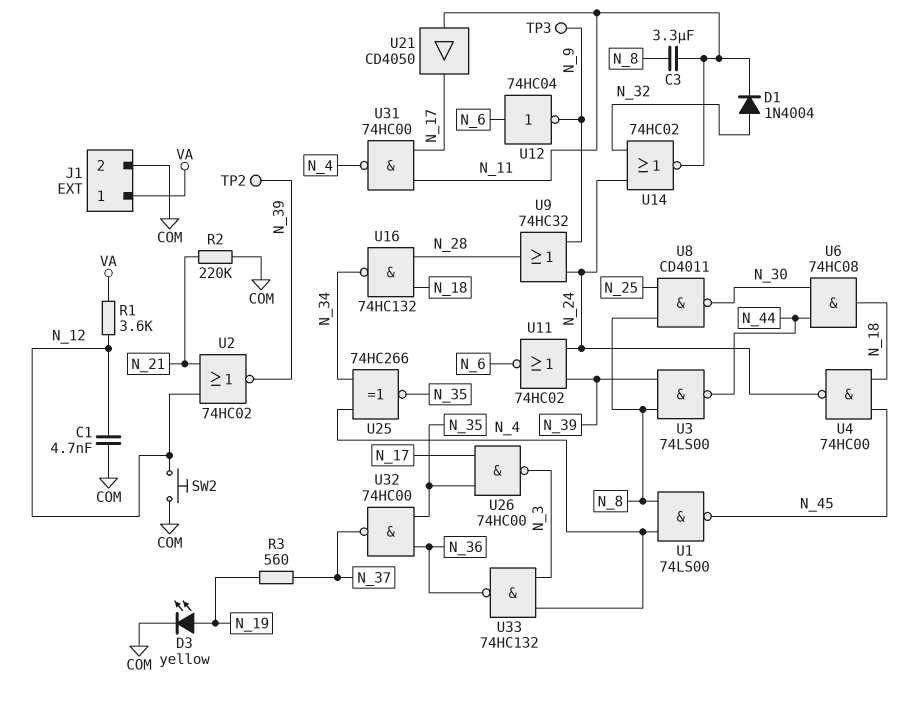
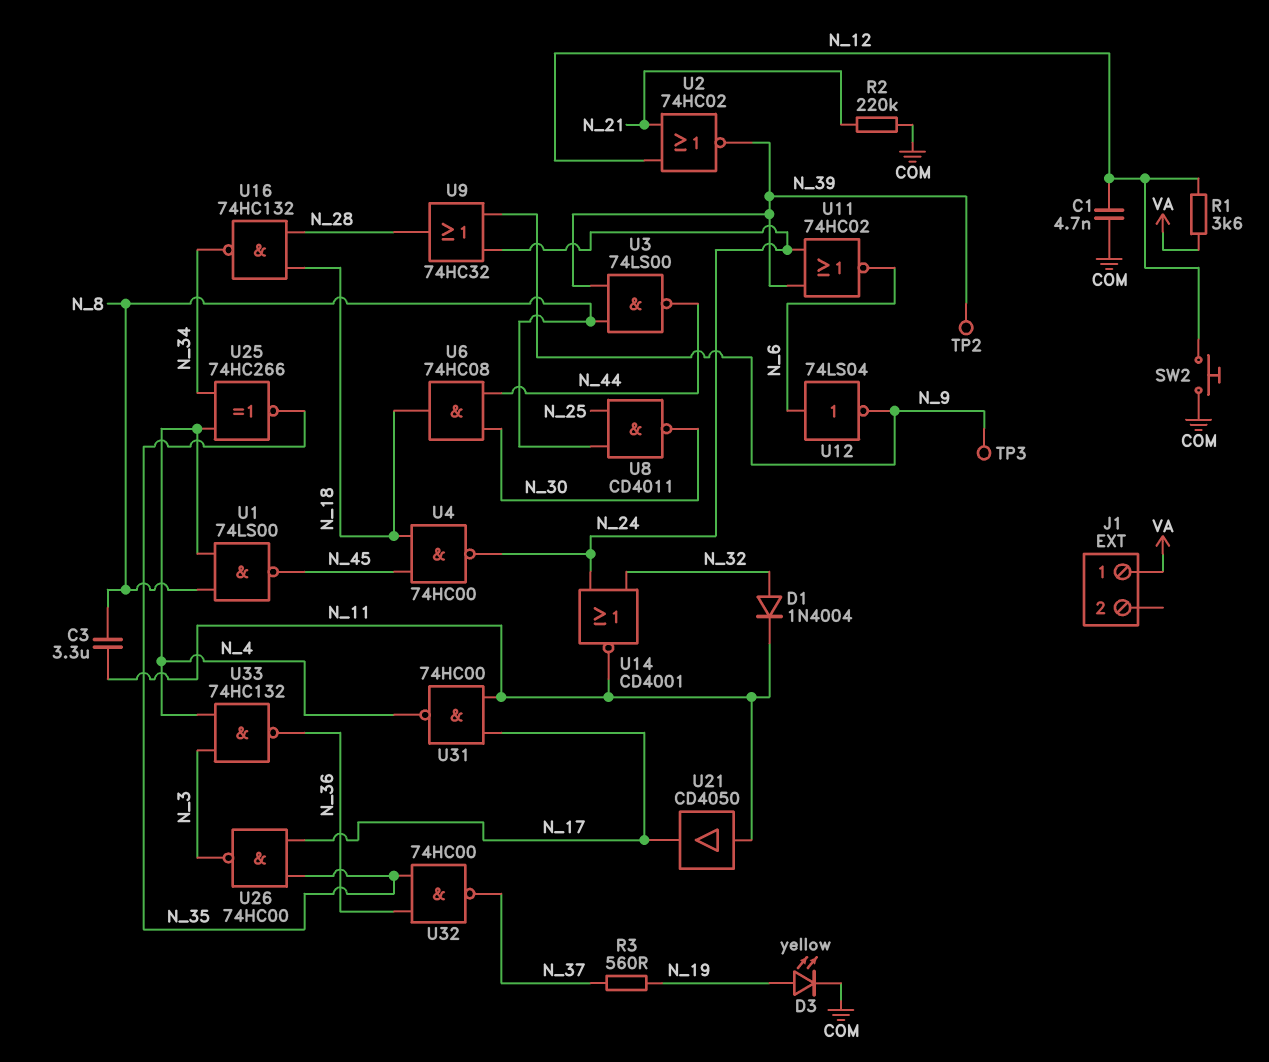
J1 pin 2: COM -> none
U12: NOT 74HC04 (in N_6, out N_9) -> NOT 74LS04 (in N_6, out N_9)
U14: NOR 74HC02 (in N_24, in N_32, out N_11) -> NOR CD4001 (in N_24, in N_32, out N_11)

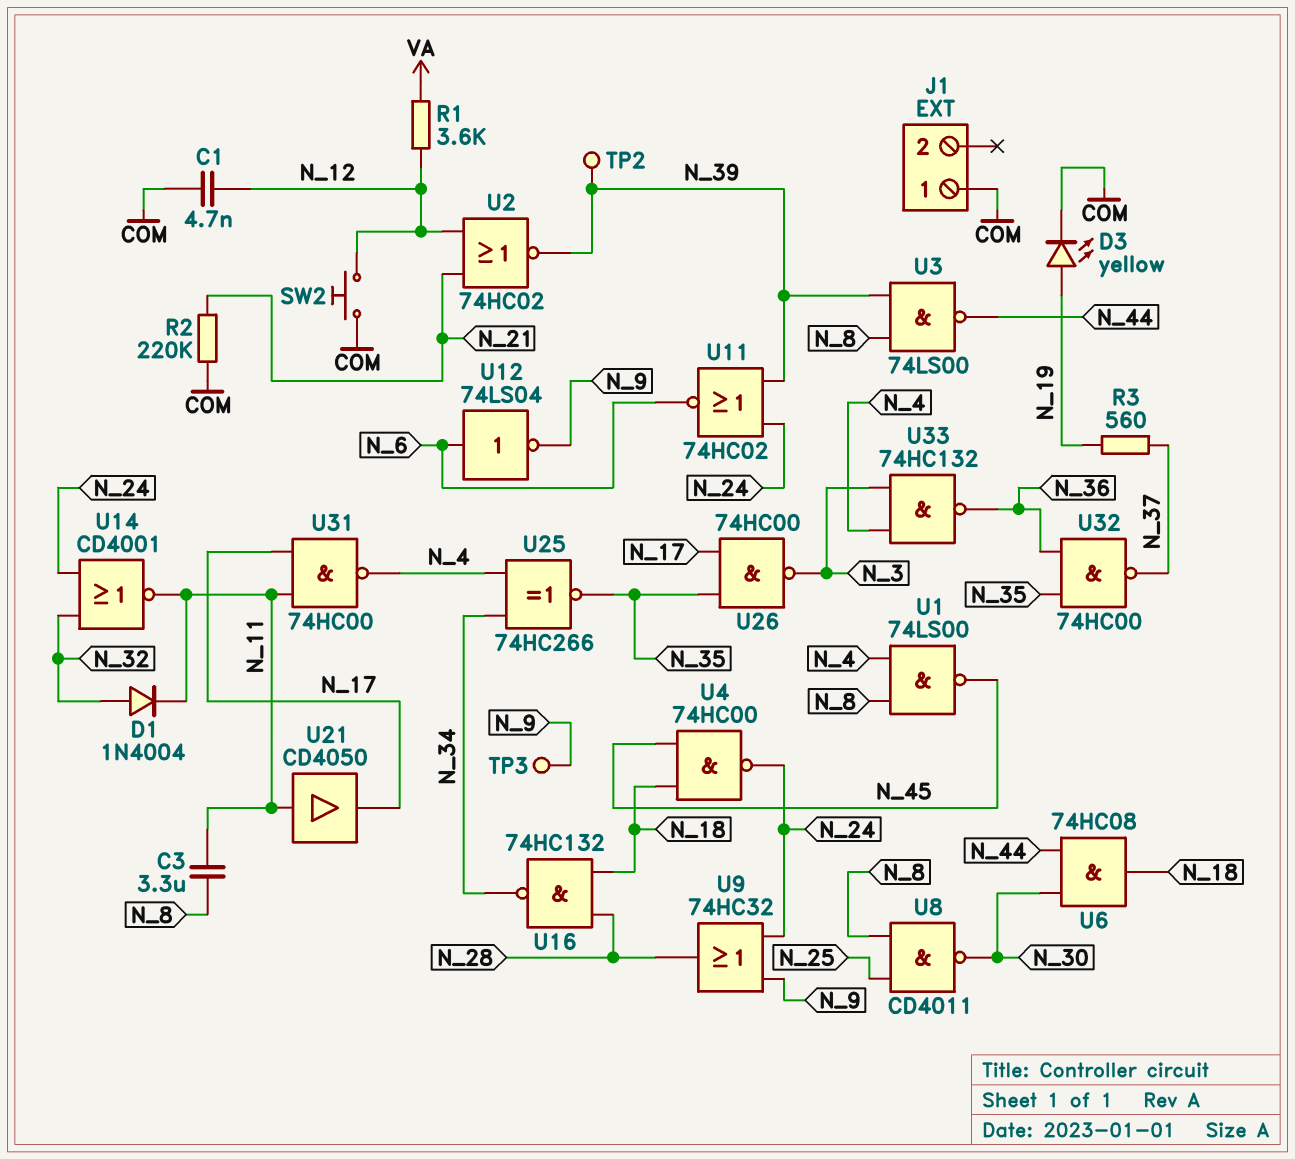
J1 pin 1: VA -> COM

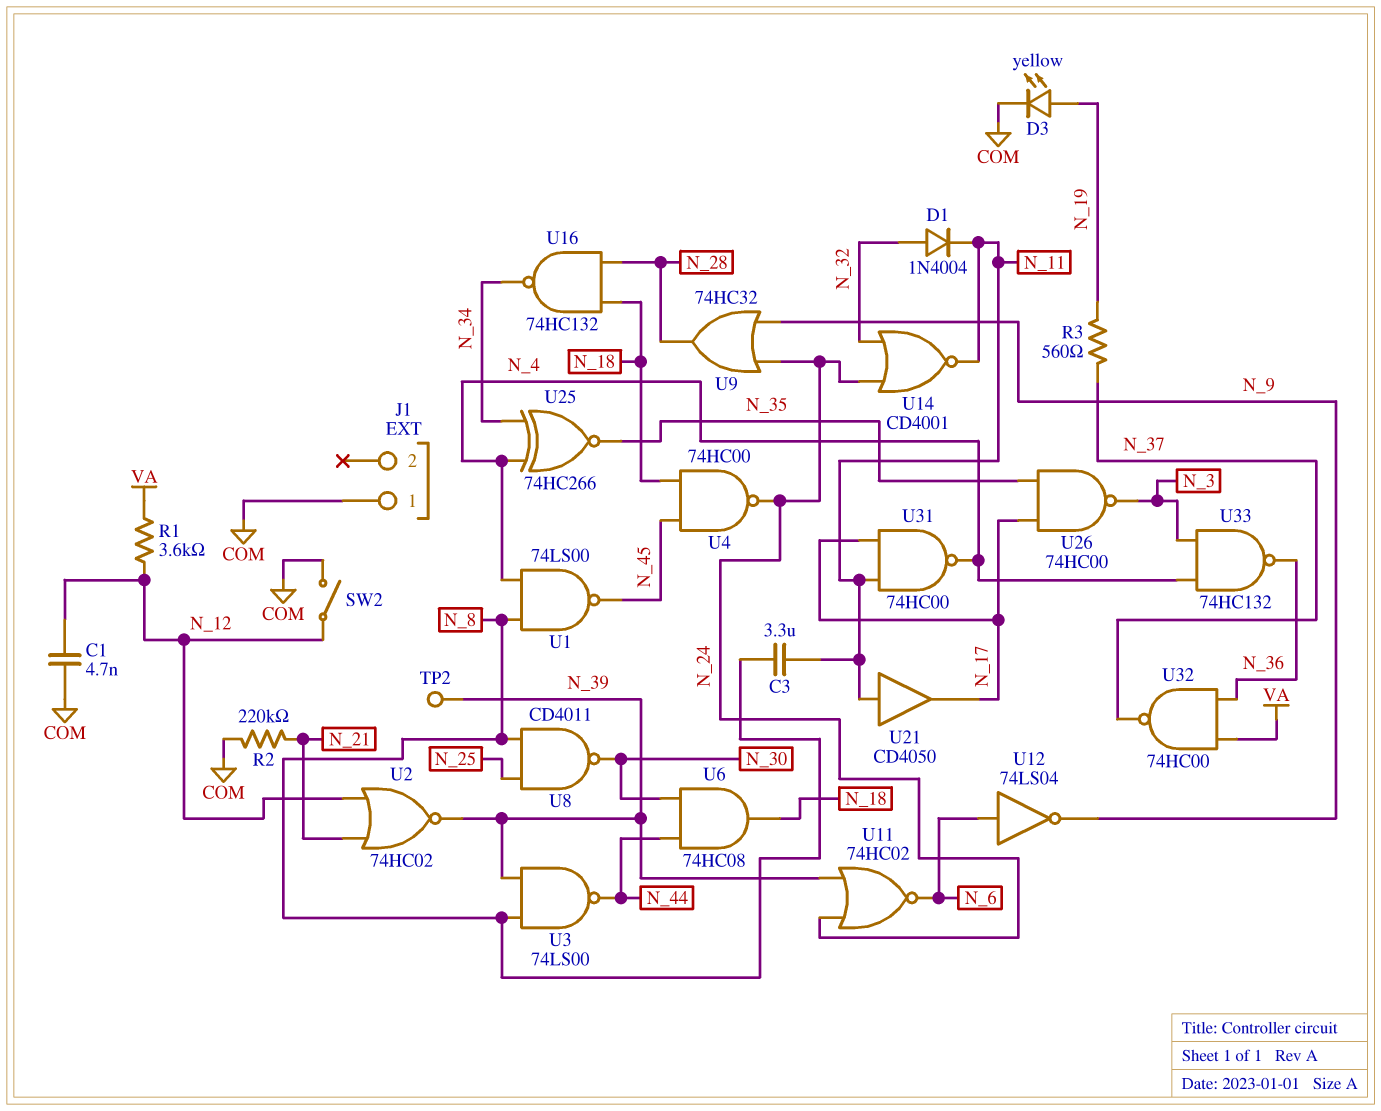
SW2: button (COM, N_12) -> switch (COM, N_12)
TP3: test point (N_9) -> none
U32: NAND 74HC00 (in N_35, in N_36, out N_37) -> NAND 74HC00 (in N_36, in VA, out N_37)

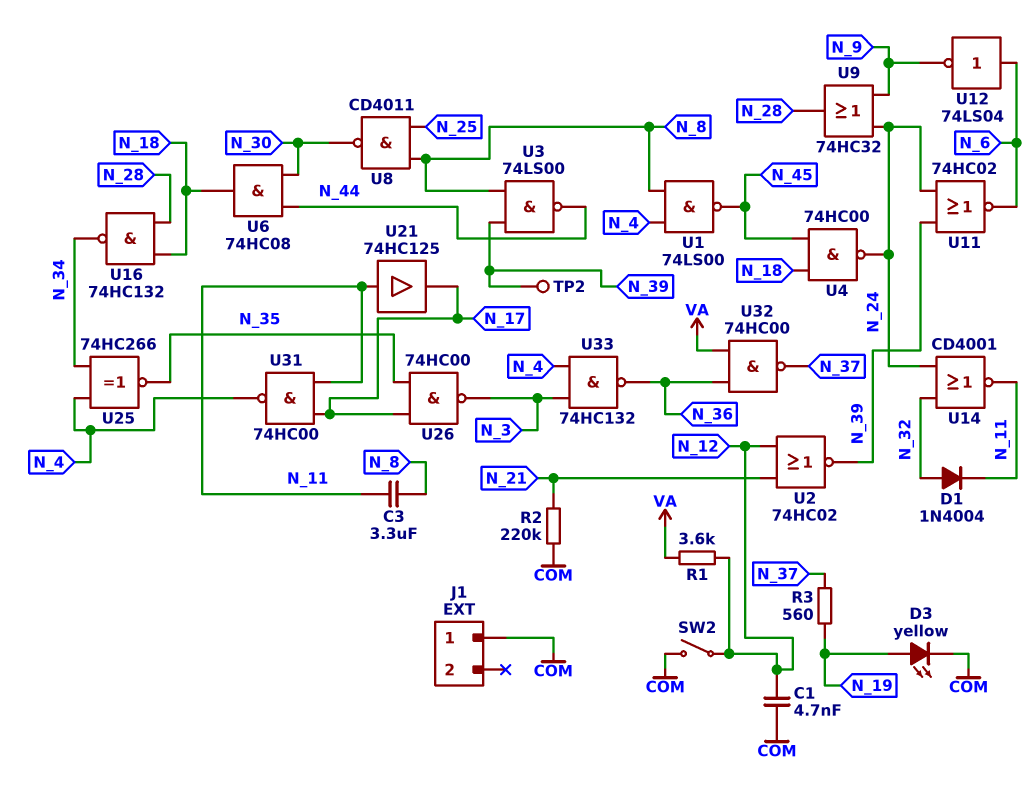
U21: buffer CD4050 (in N_11, out N_17) -> buffer 74HC125 (in N_11, out N_17)

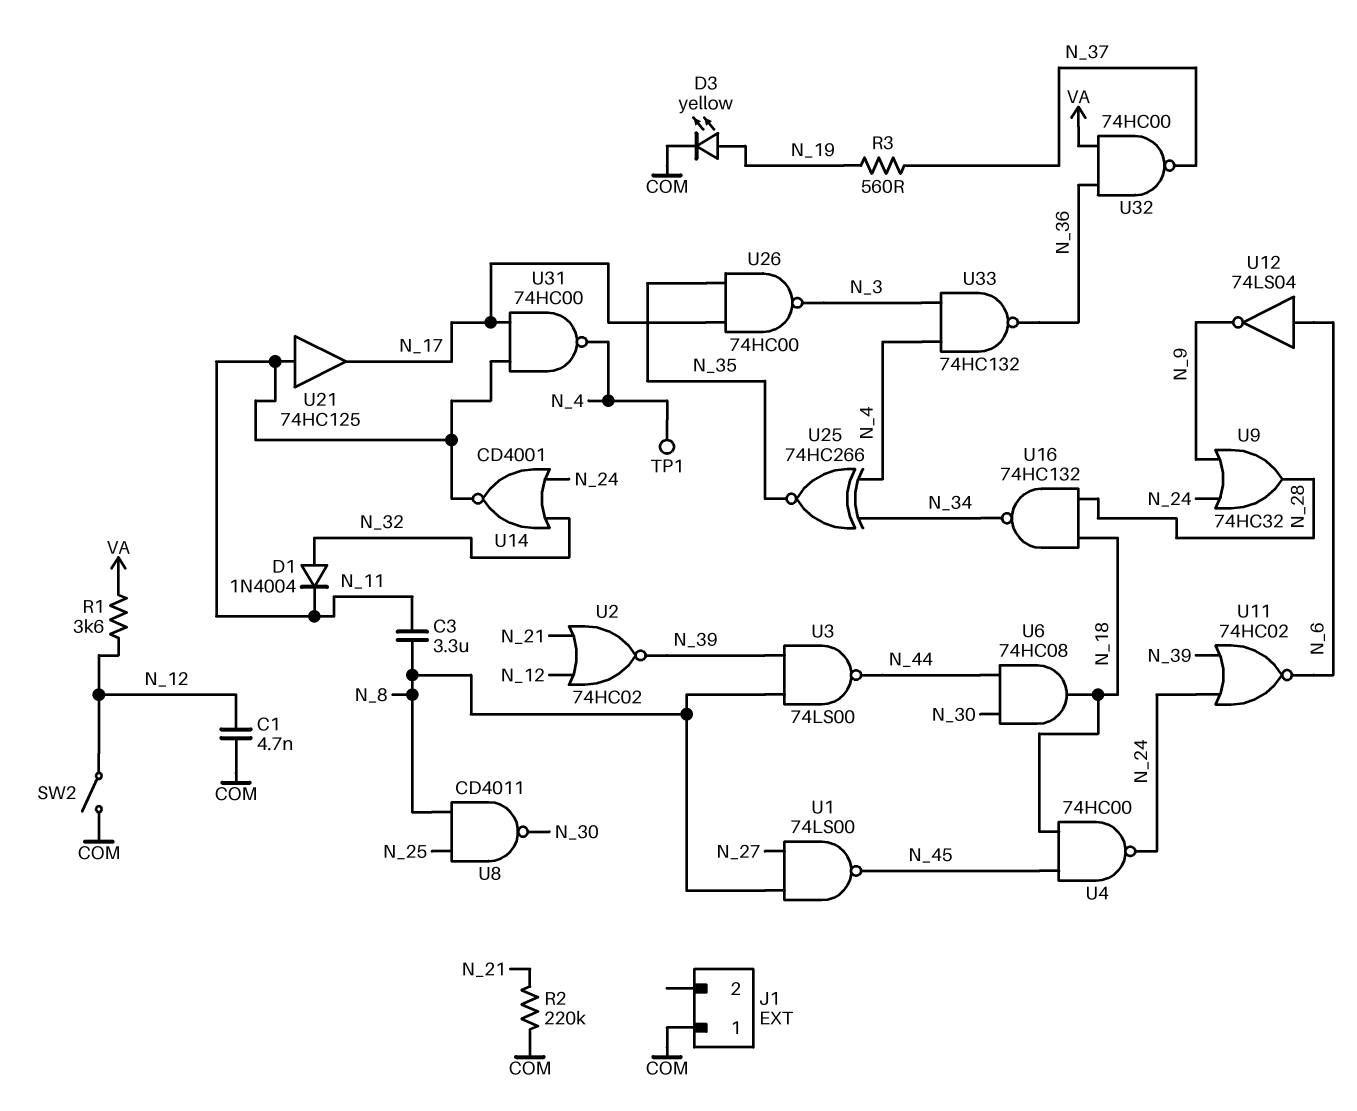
TP1: none -> test point (N_4)
TP2: test point (N_39) -> none
U1: NAND 74LS00 (in N_4, in N_8, out N_45) -> NAND 74LS00 (in N_8, in N_27, out N_45)

